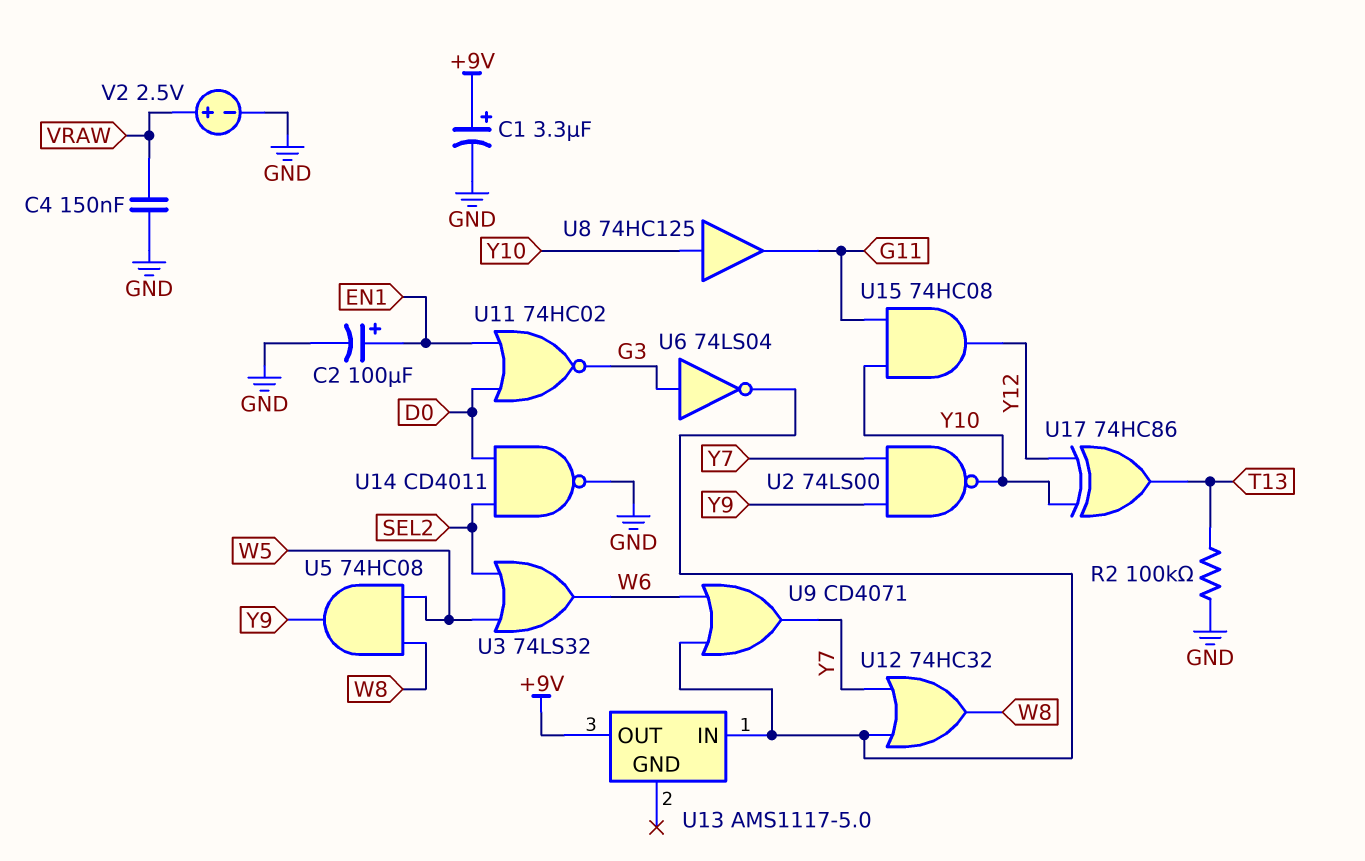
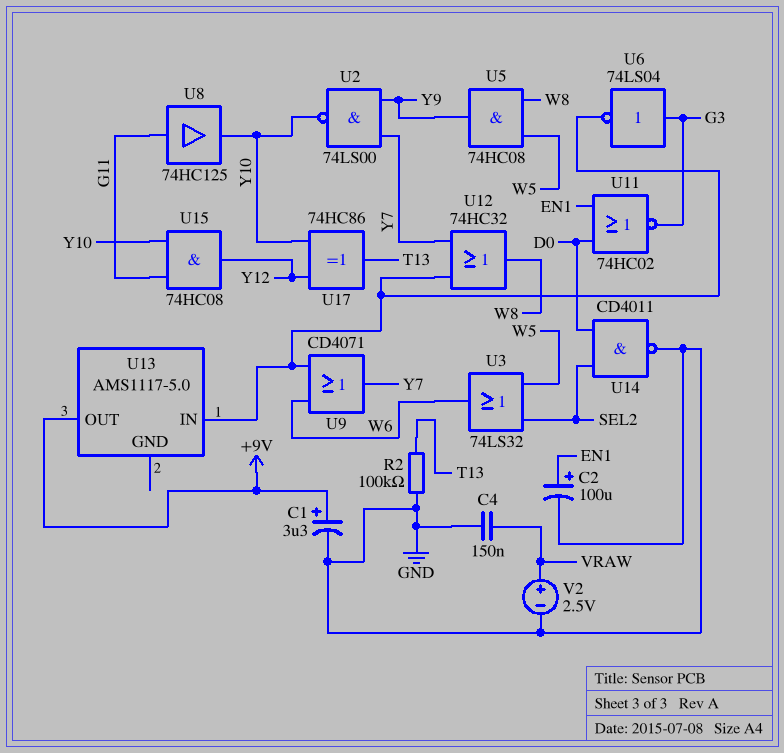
U8: buffer 74HC125 (in Y10, out G11) -> buffer 74HC125 (in G11, out Y10)

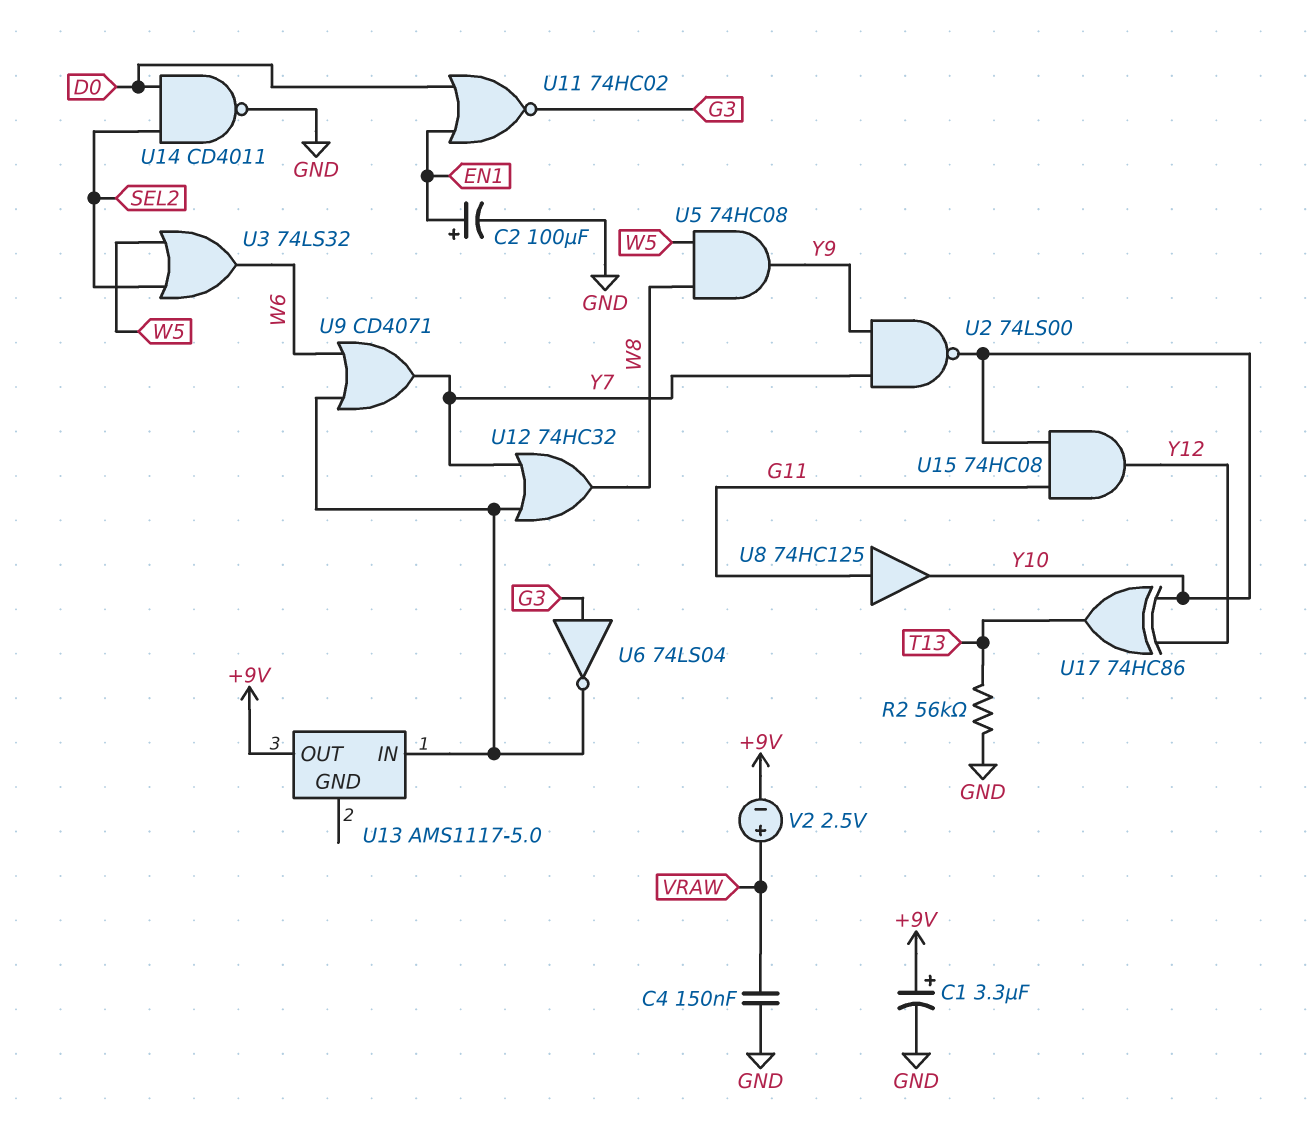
R2: 100k (GND, T13) -> 56k (GND, T13)
V2: 2.5V (plus VRAW, minus GND) -> 2.5V (plus VRAW, minus +9V)

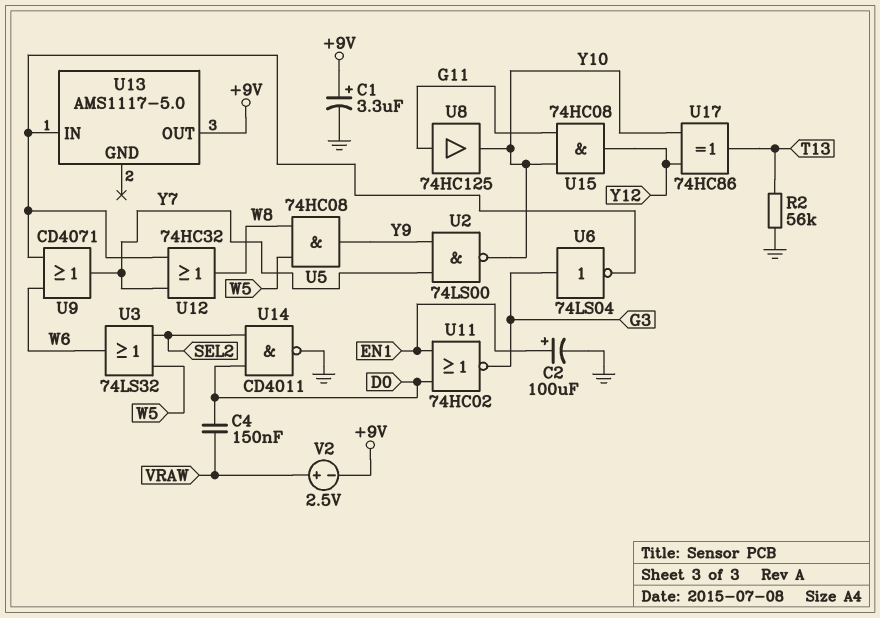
C4: 150nF (GND, VRAW) -> 150nF (D0, VRAW)

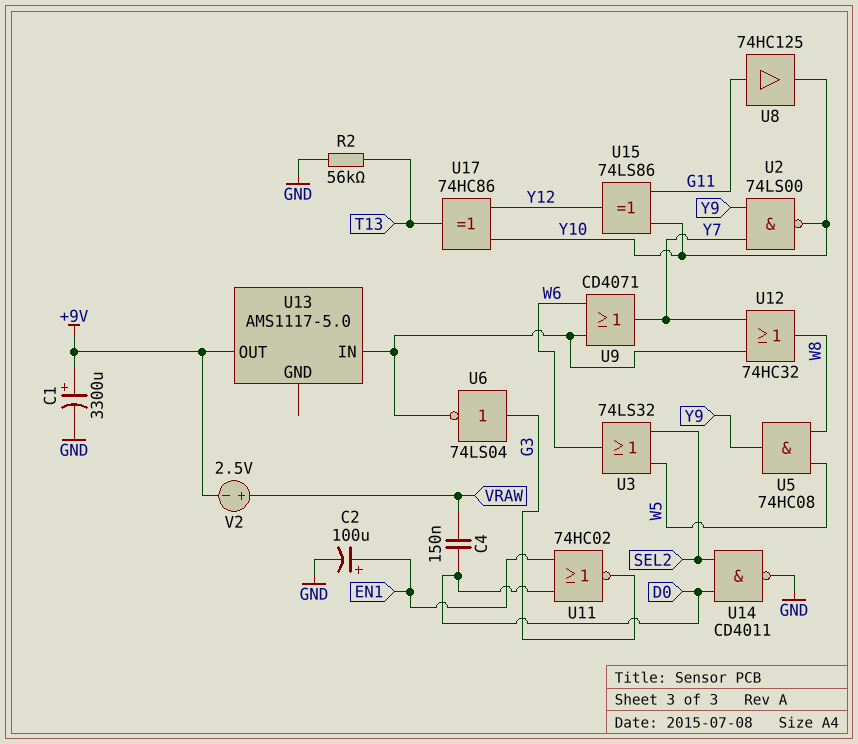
C1: 3.3uF (plus +9V, minus GND) -> 3300uF (plus +9V, minus GND)
U15: AND 74HC08 (in G11, in Y10, out Y12) -> XOR 74LS86 (in G11, in Y10, out Y12)

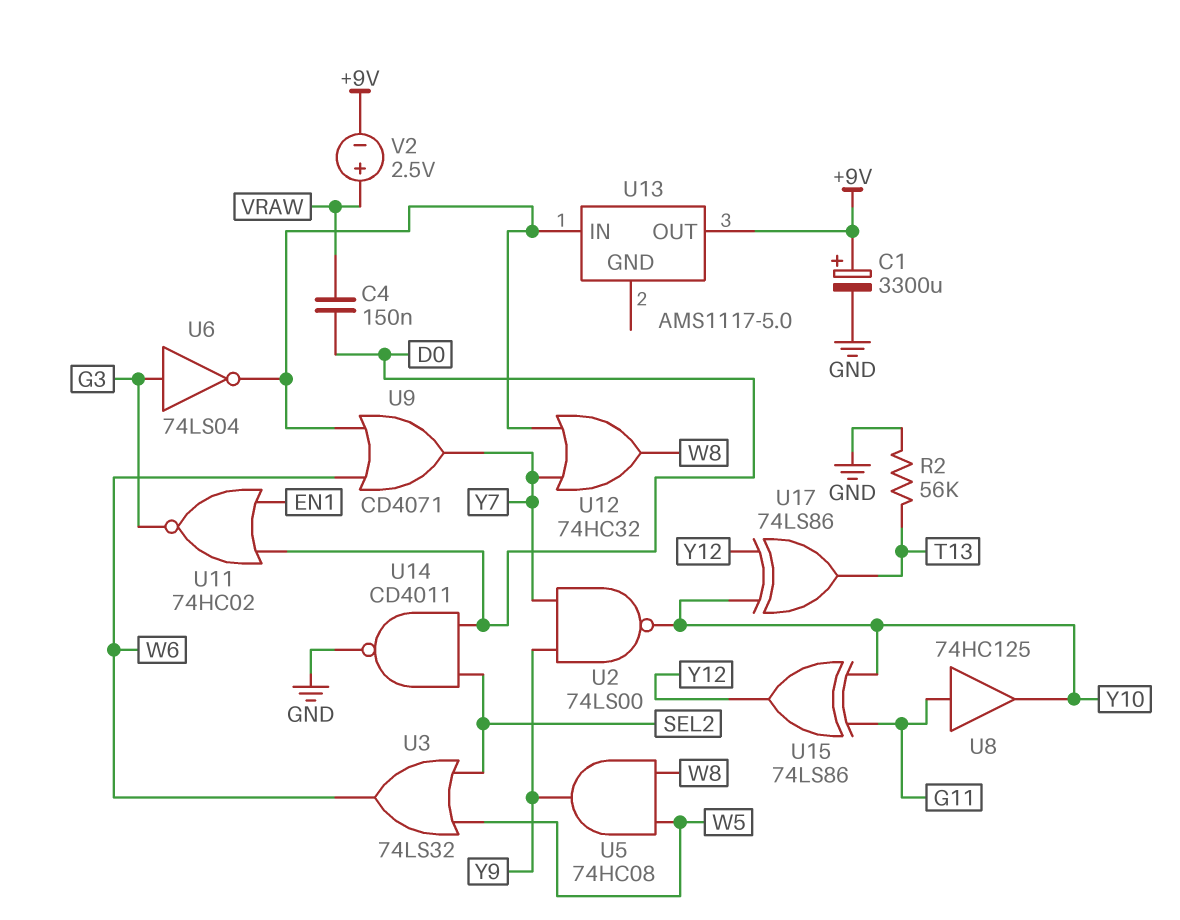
C2: 100uF (plus EN1, minus GND) -> none
U17: XOR 74HC86 (in Y10, in Y12, out T13) -> XOR 74LS86 (in Y10, in Y12, out T13)

